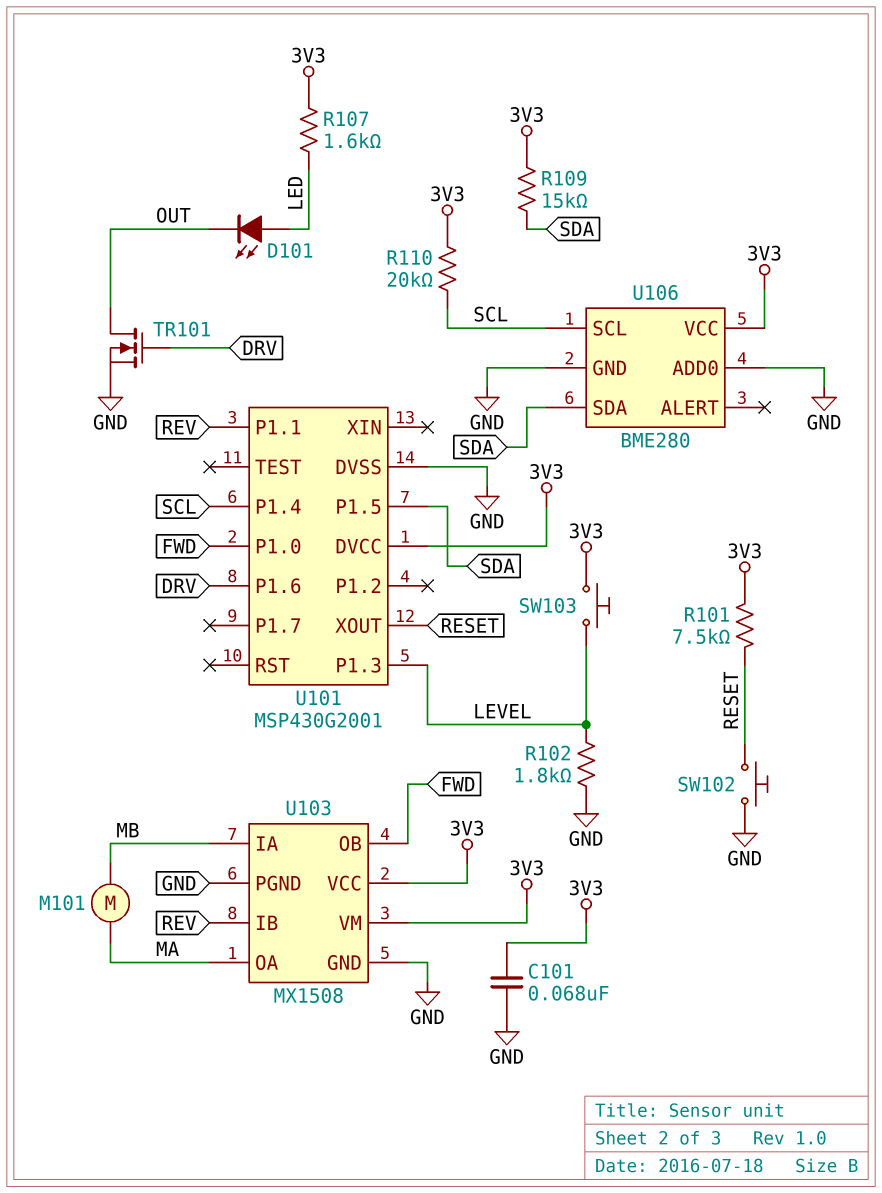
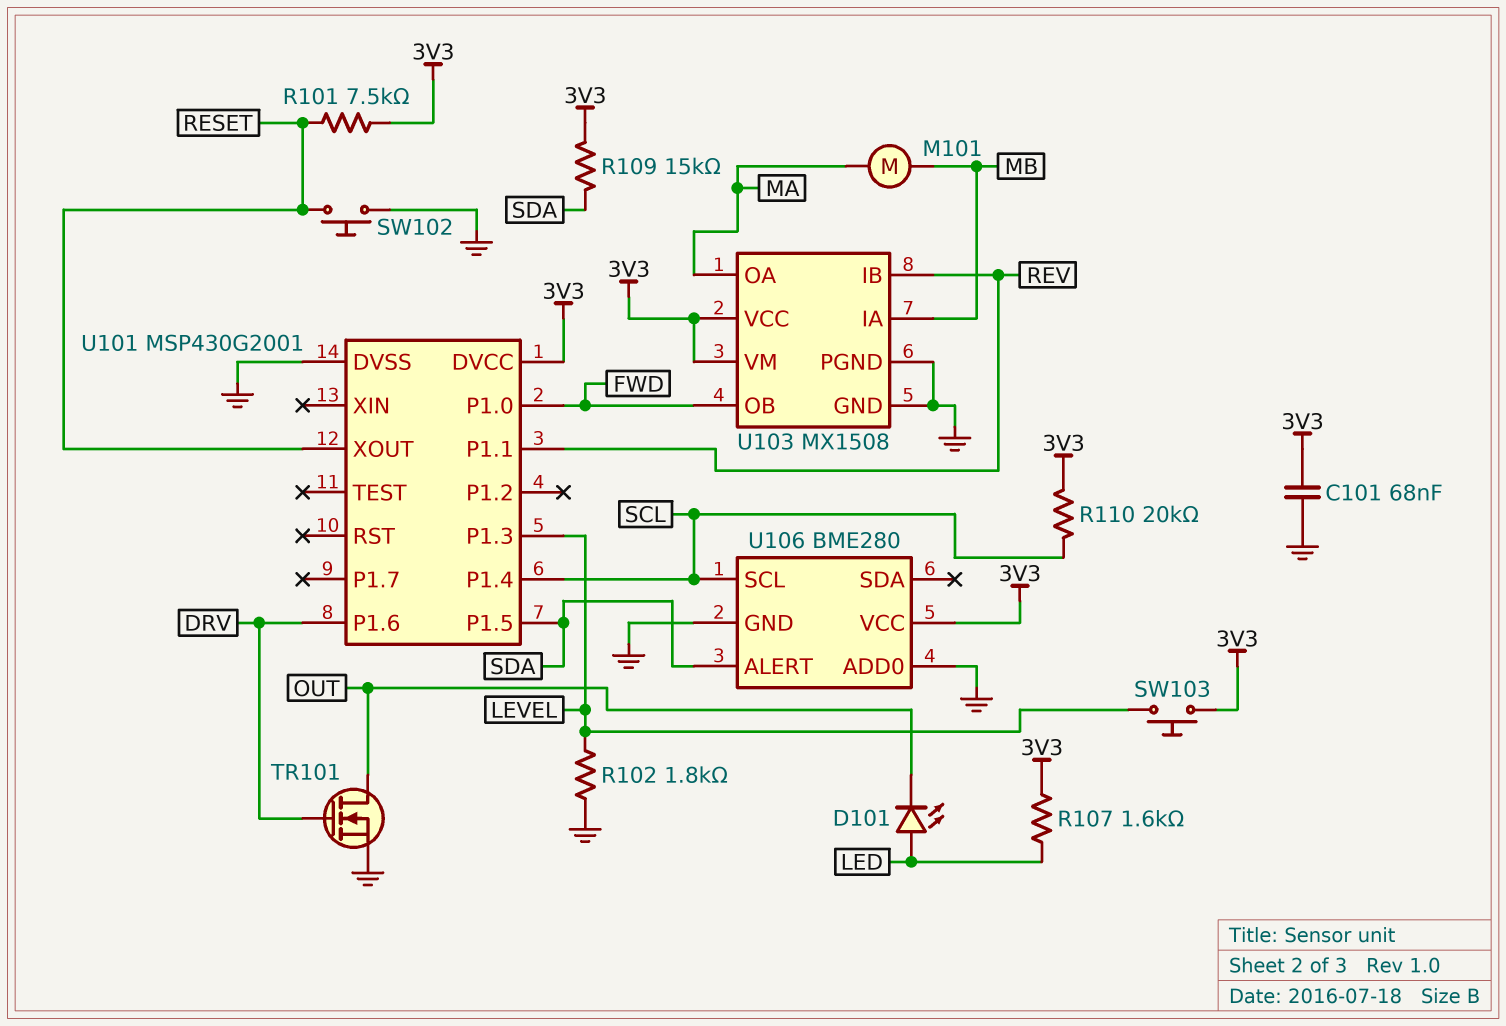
U106 pin ALERT: none -> SDA
U106 pin SDA: SDA -> none

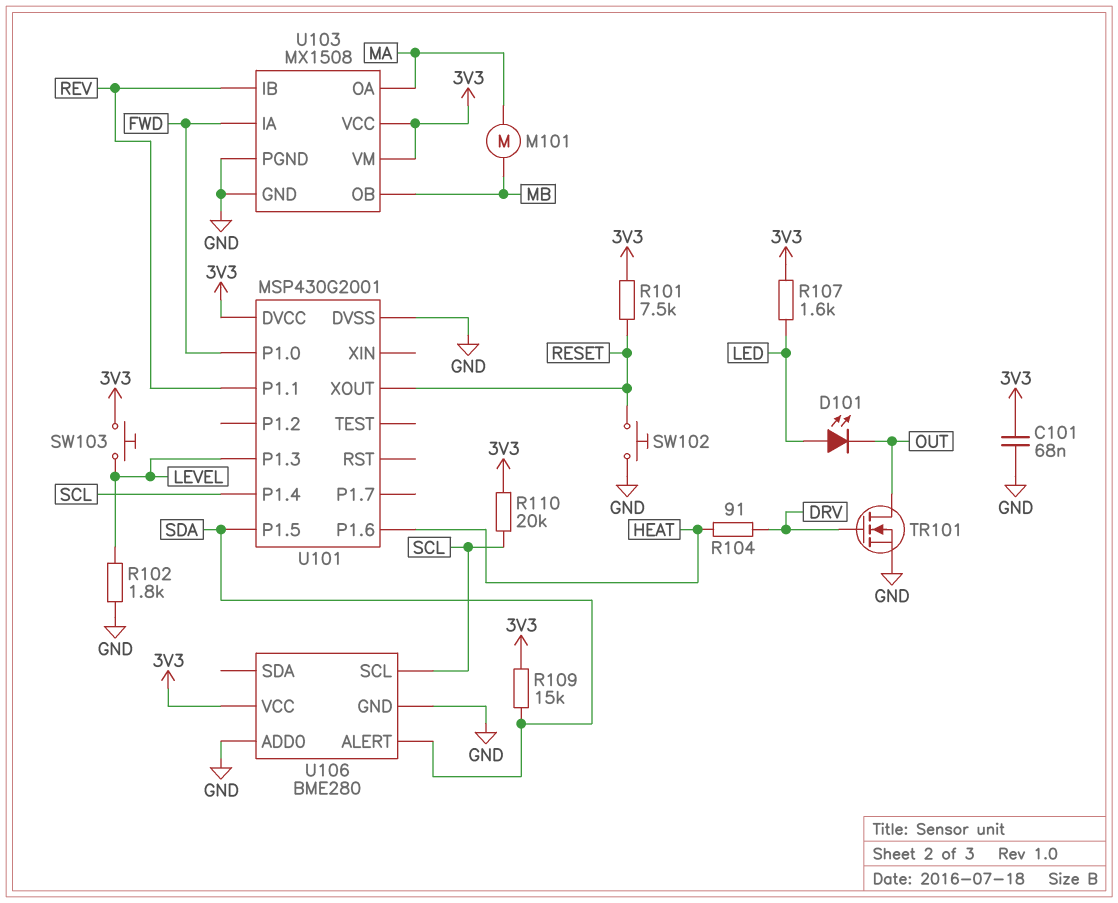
R104: none -> 91 (DRV, HEAT)
U101 pin P1.6: DRV -> HEAT
U103 pin IA: MB -> FWD
U103 pin OB: FWD -> MB

